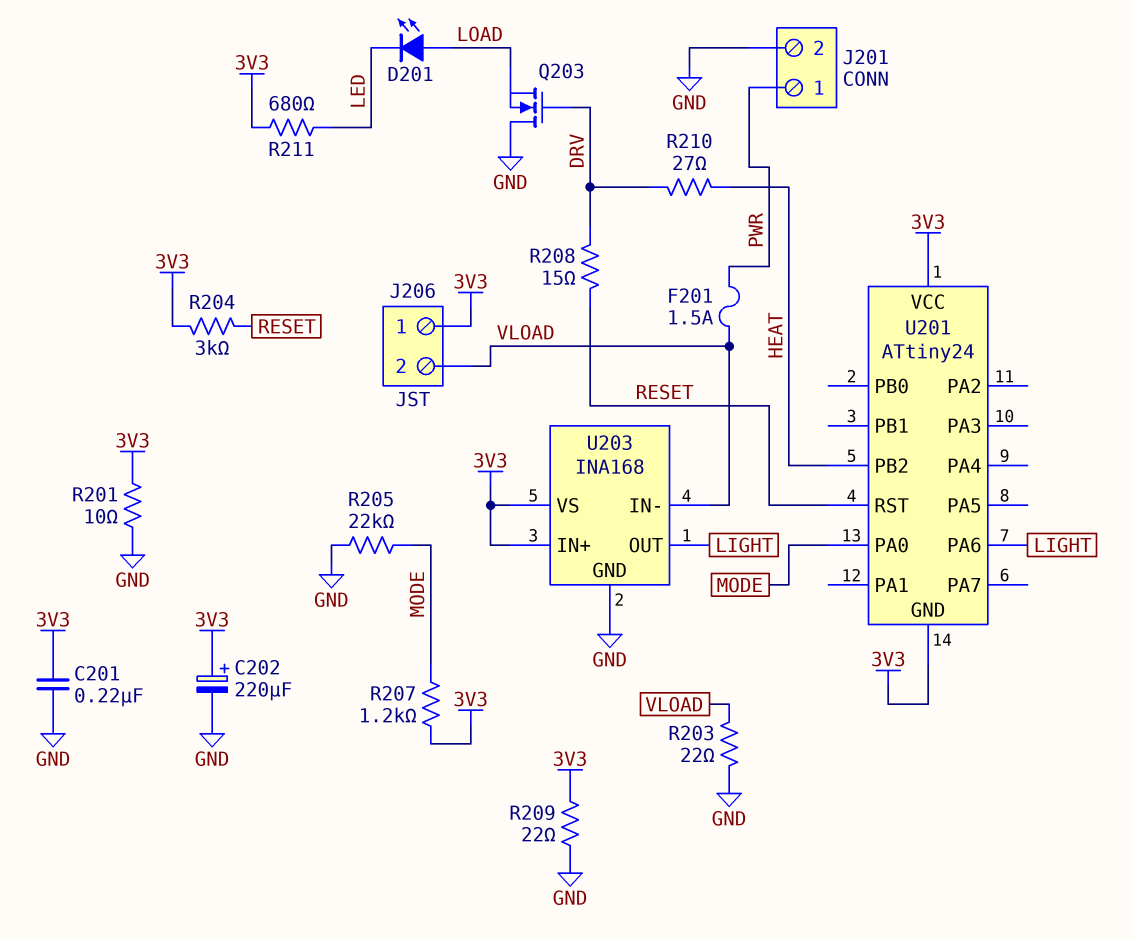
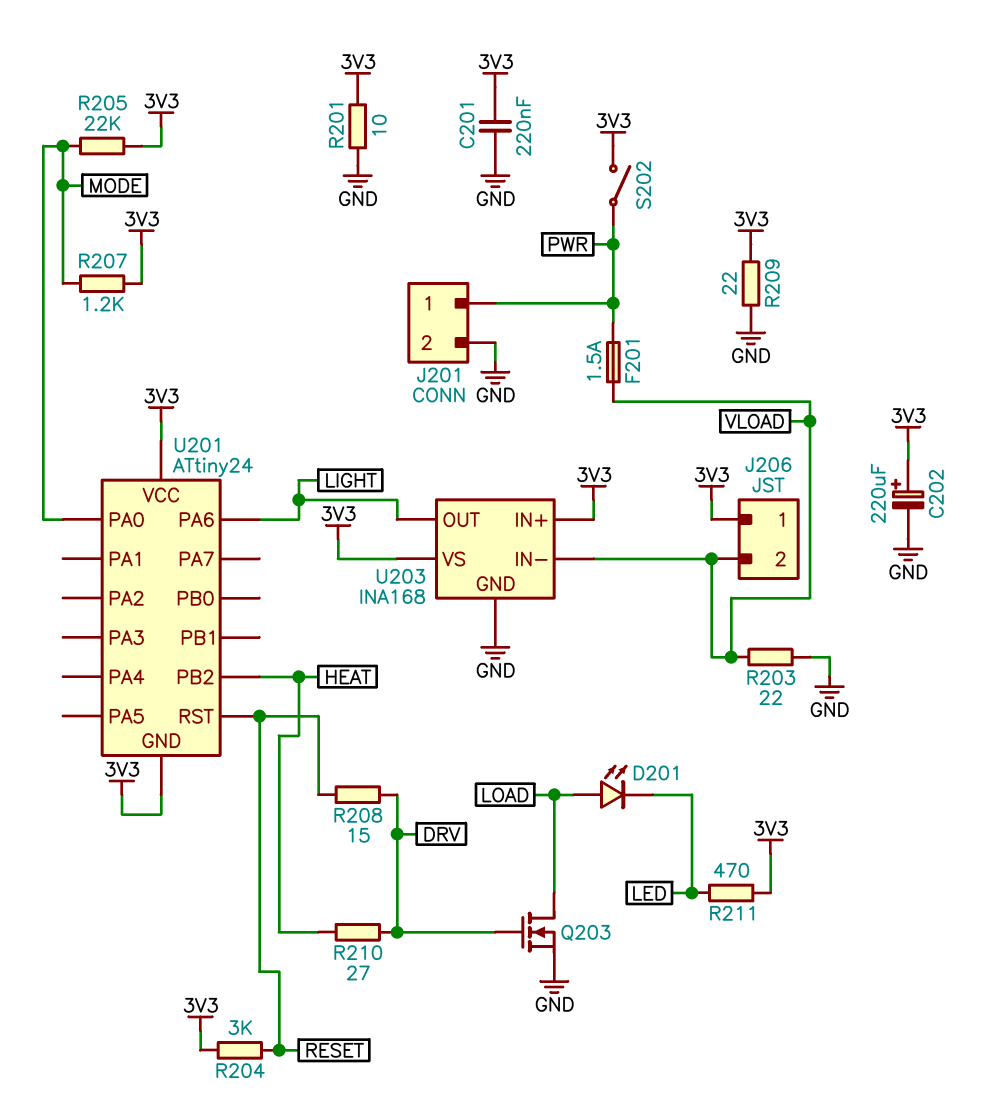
Q203: NMOS (G DRV, D GND, S LOAD) -> NMOS (G DRV, D LOAD, S GND)
R205: 22k (GND, MODE) -> 22k (3V3, MODE)
R211: 680 (3V3, LED) -> 470 (3V3, LED)
S202: none -> switch (3V3, PWR)

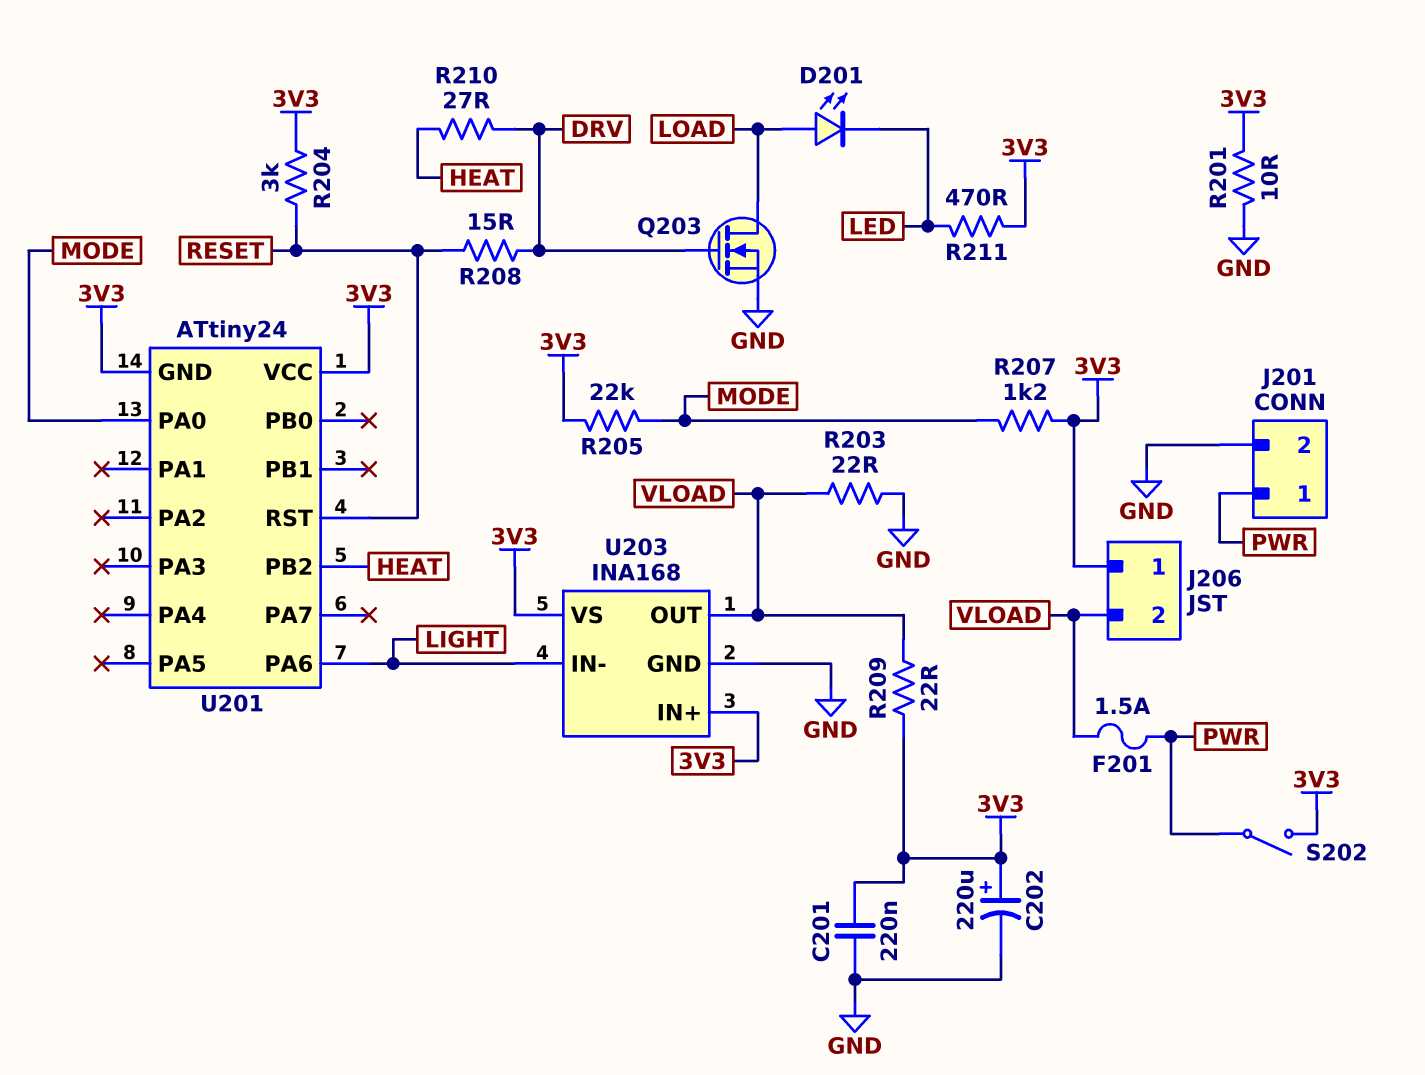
R209: 22 (3V3, GND) -> 22 (3V3, VLOAD)
U203 pin IN-: VLOAD -> LIGHT
U203 pin OUT: LIGHT -> VLOAD

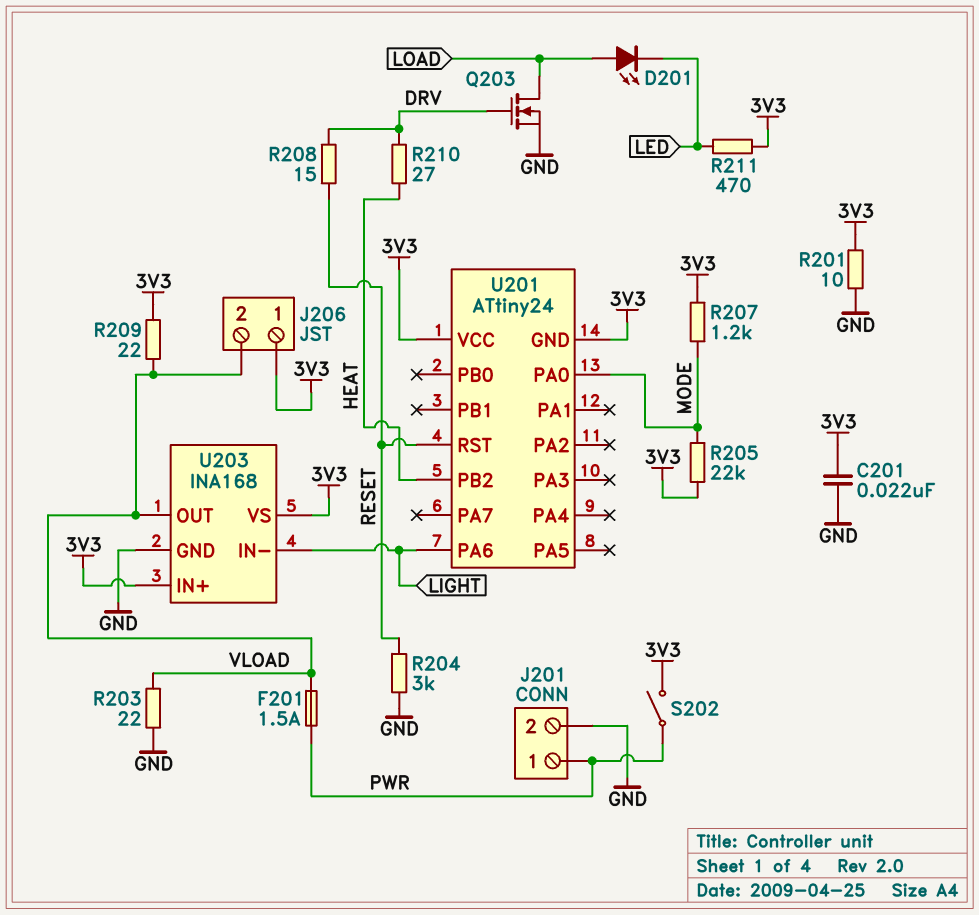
C201: 220nF (3V3, GND) -> 22nF (3V3, GND)
C202: 220uF (plus 3V3, minus GND) -> none
R204: 3k (3V3, RESET) -> 3k (GND, RESET)

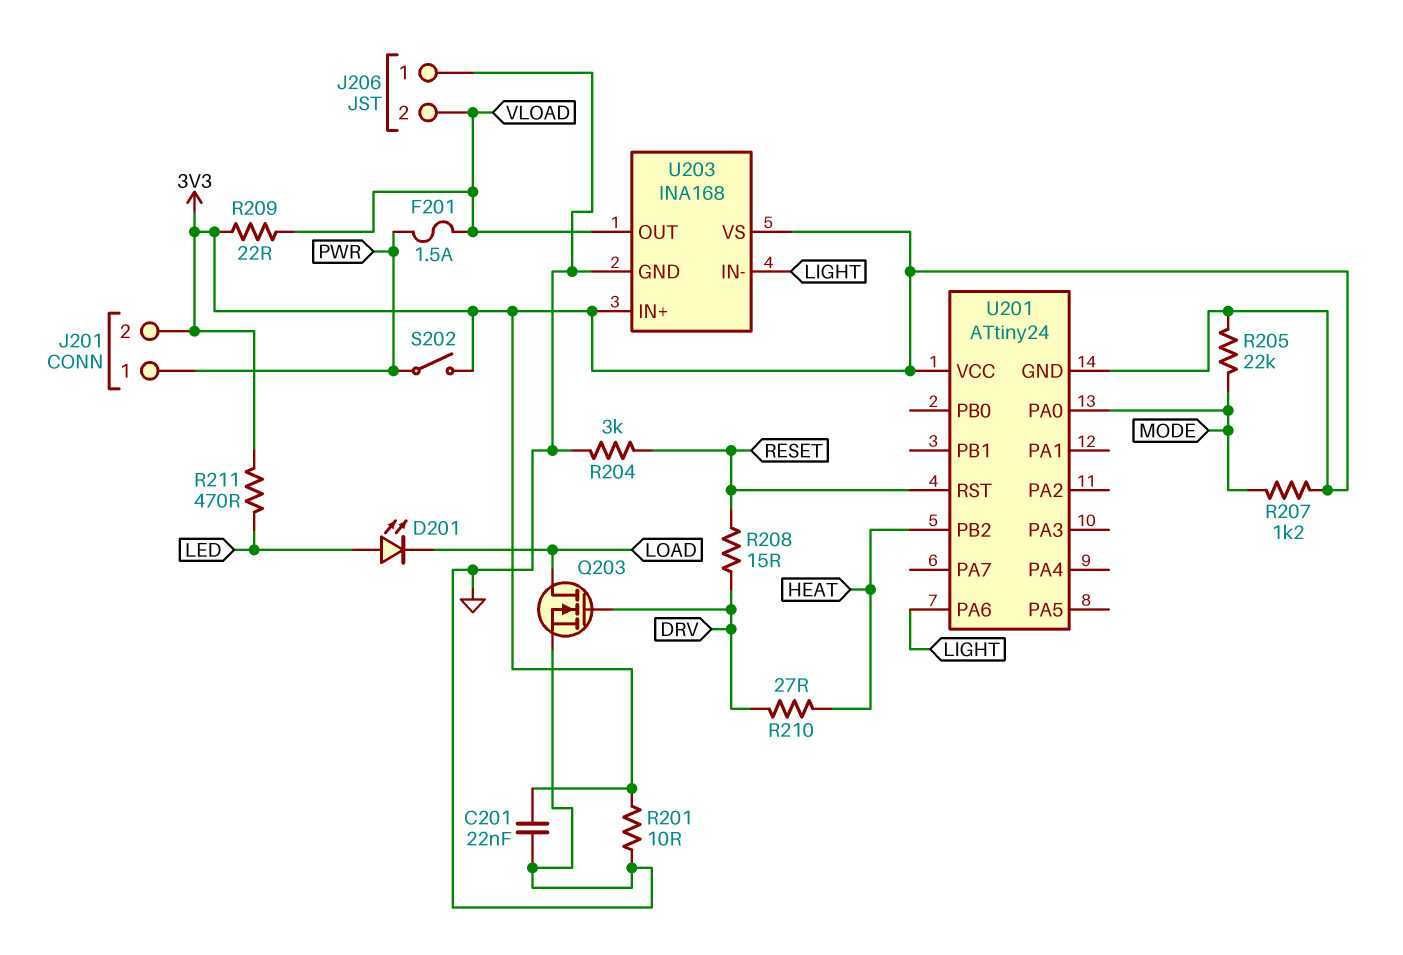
D201: LED (A LOAD, K LED) -> LED (A LED, K LOAD)
J201 pin 2: GND -> 3V3
J206 pin 1: 3V3 -> GND
R203: 22 (GND, VLOAD) -> none

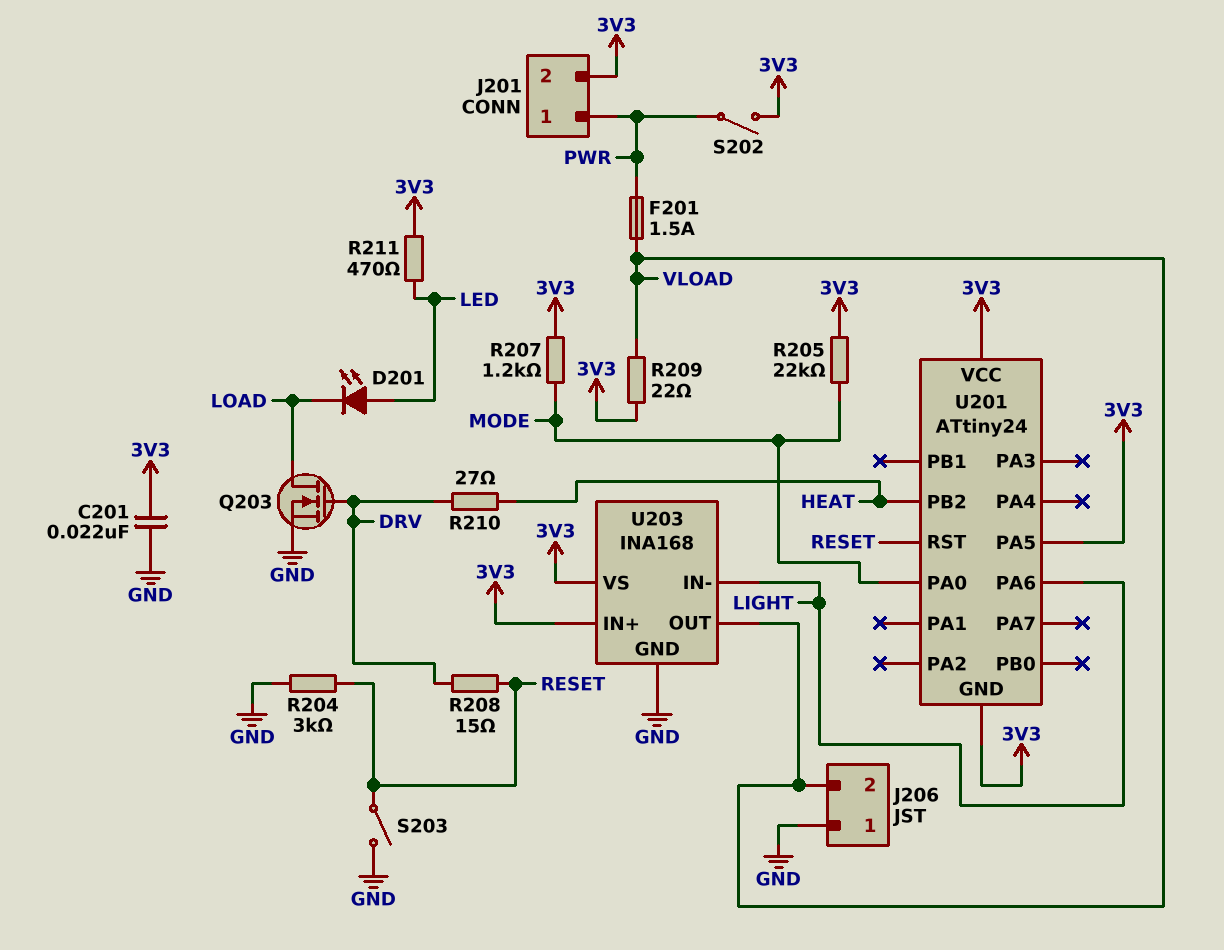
R201: 10 (3V3, GND) -> none
S203: none -> switch (GND, RESET)
U201 pin PA5: none -> 3V3

